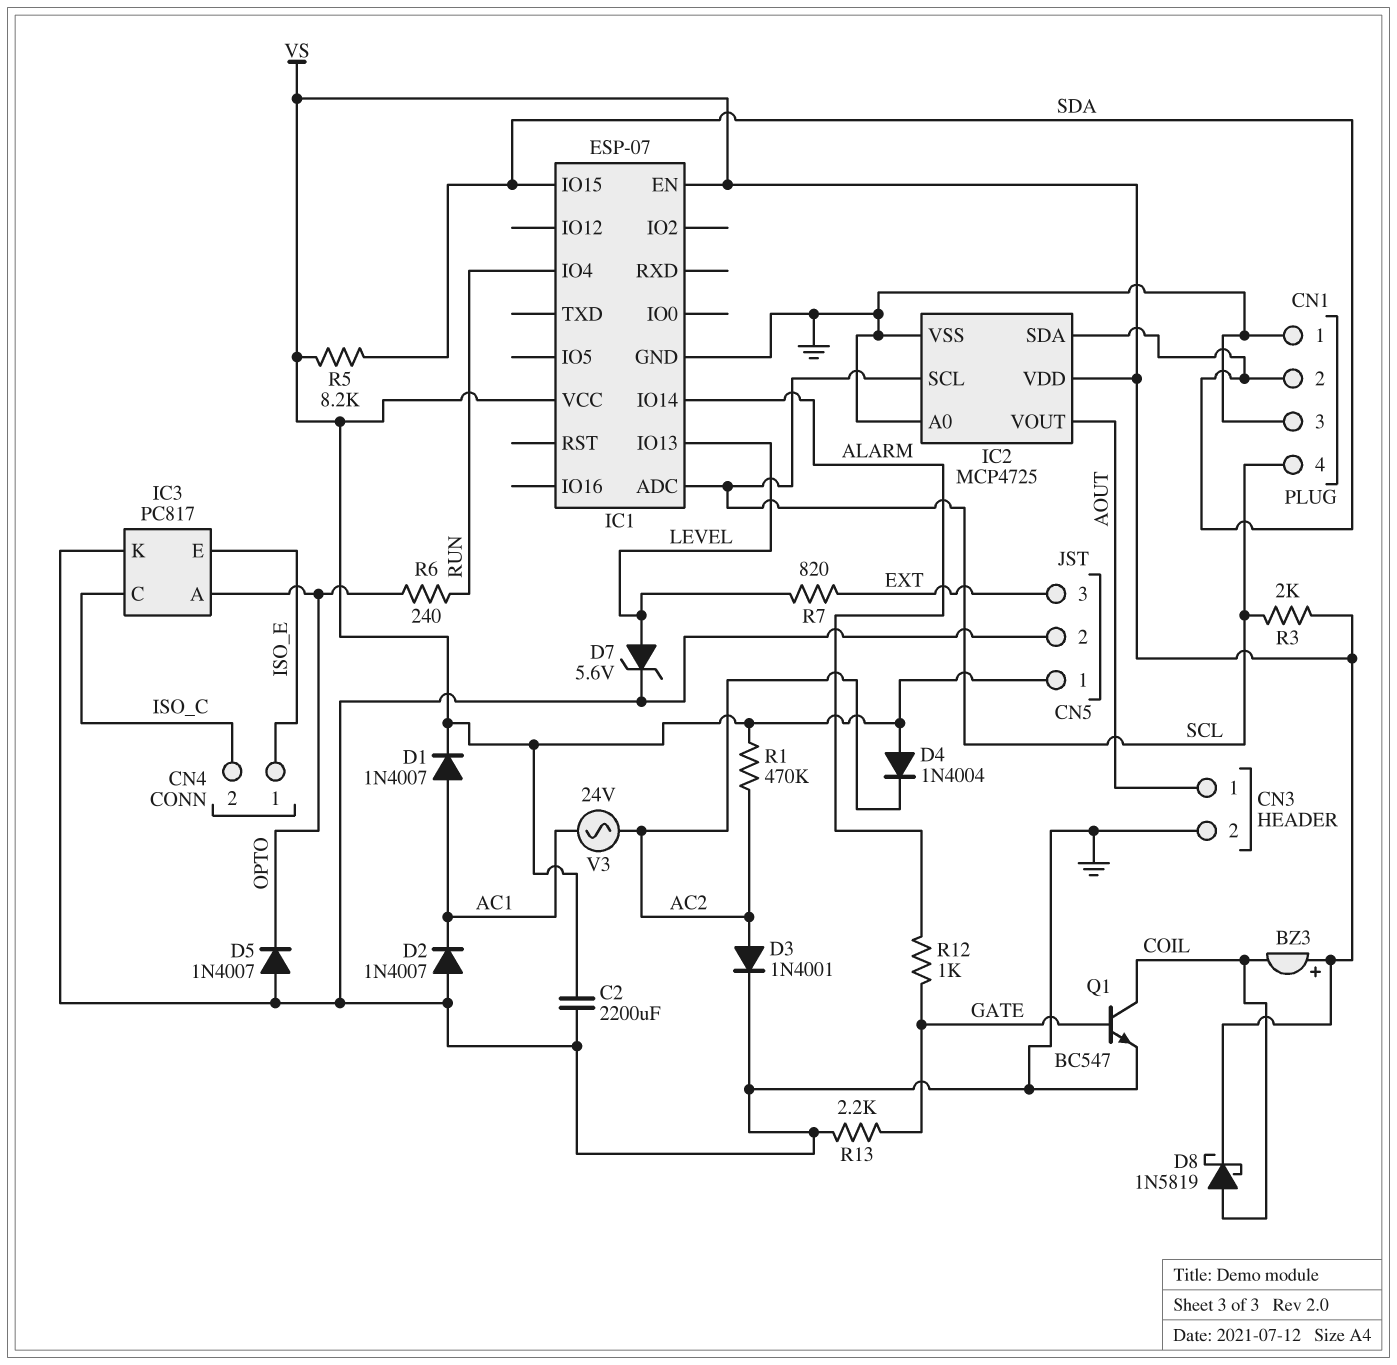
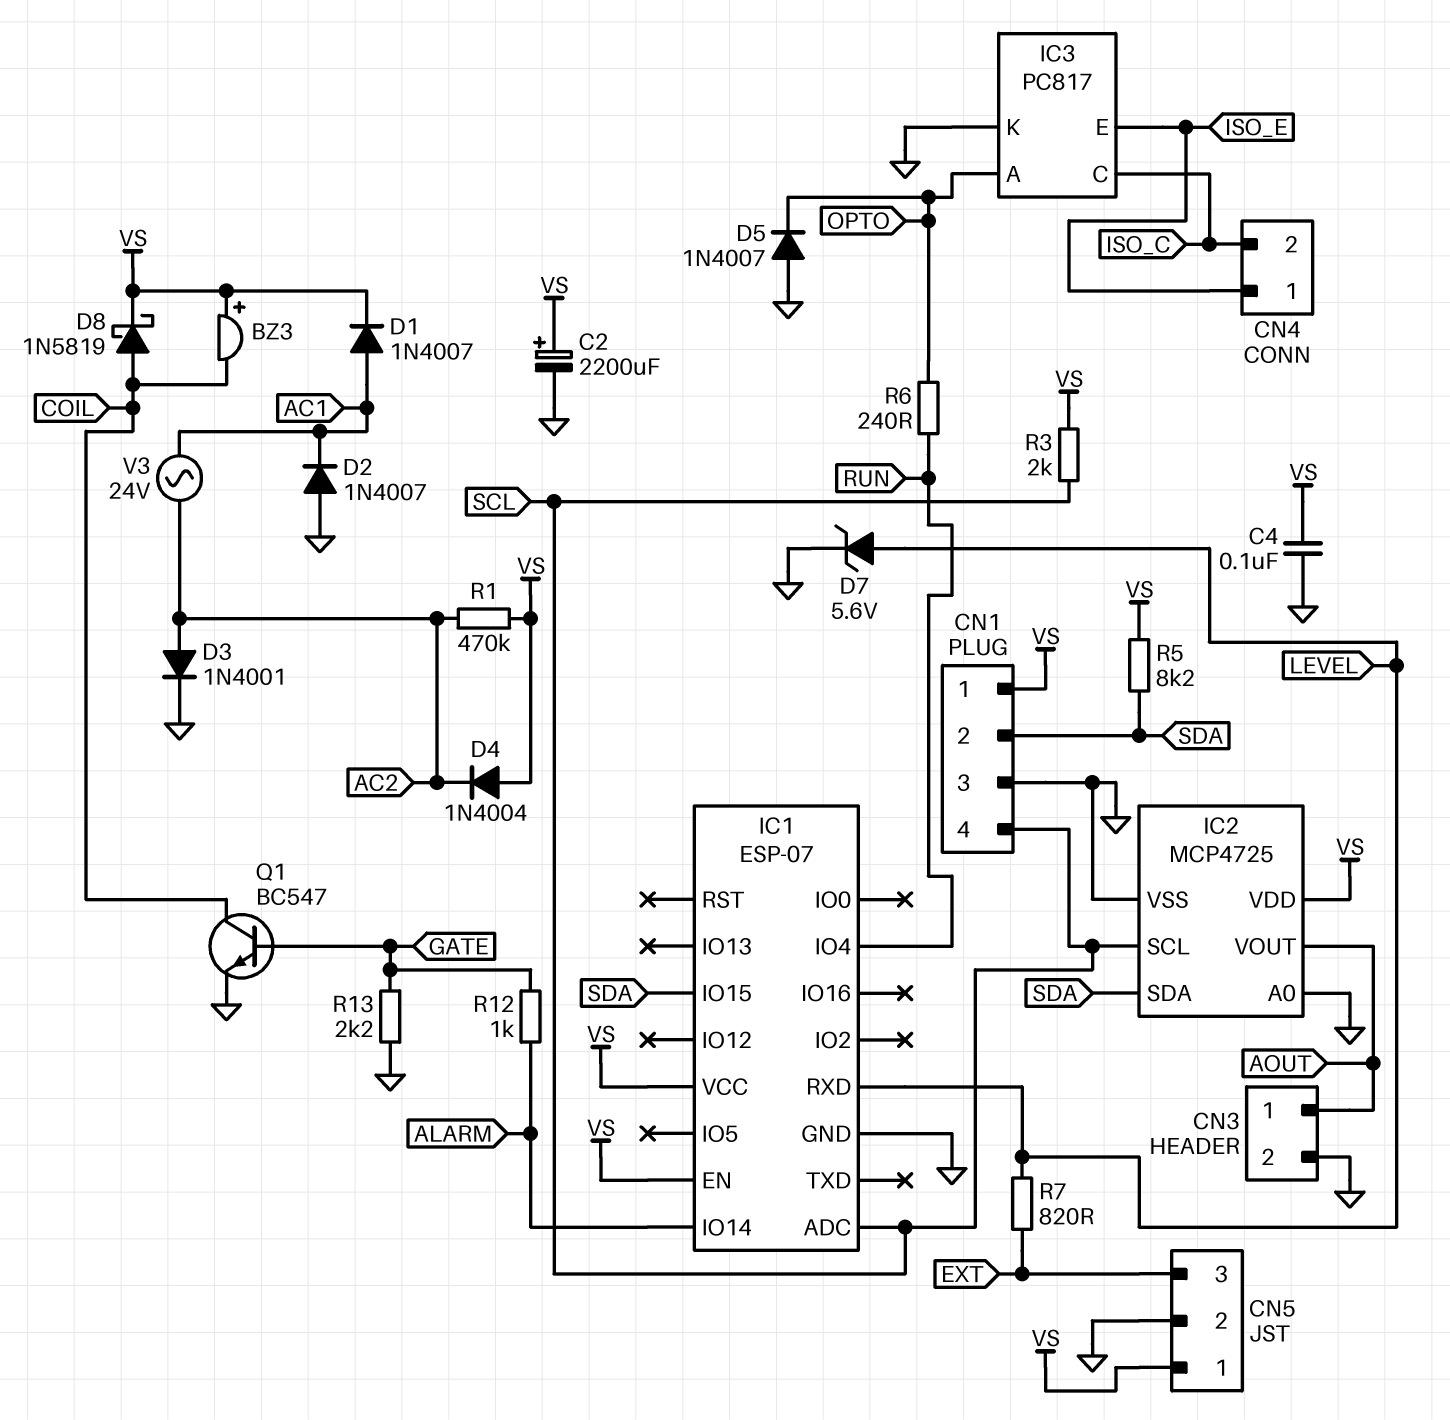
C2: 2200uF (GND, VS) -> 2200uF (plus VS, minus GND)
C4: none -> 100nF (GND, VS)
CN1 pin 1: GND -> VS
IC1 pin IO13: LEVEL -> none
IC1 pin RXD: none -> LEVEL

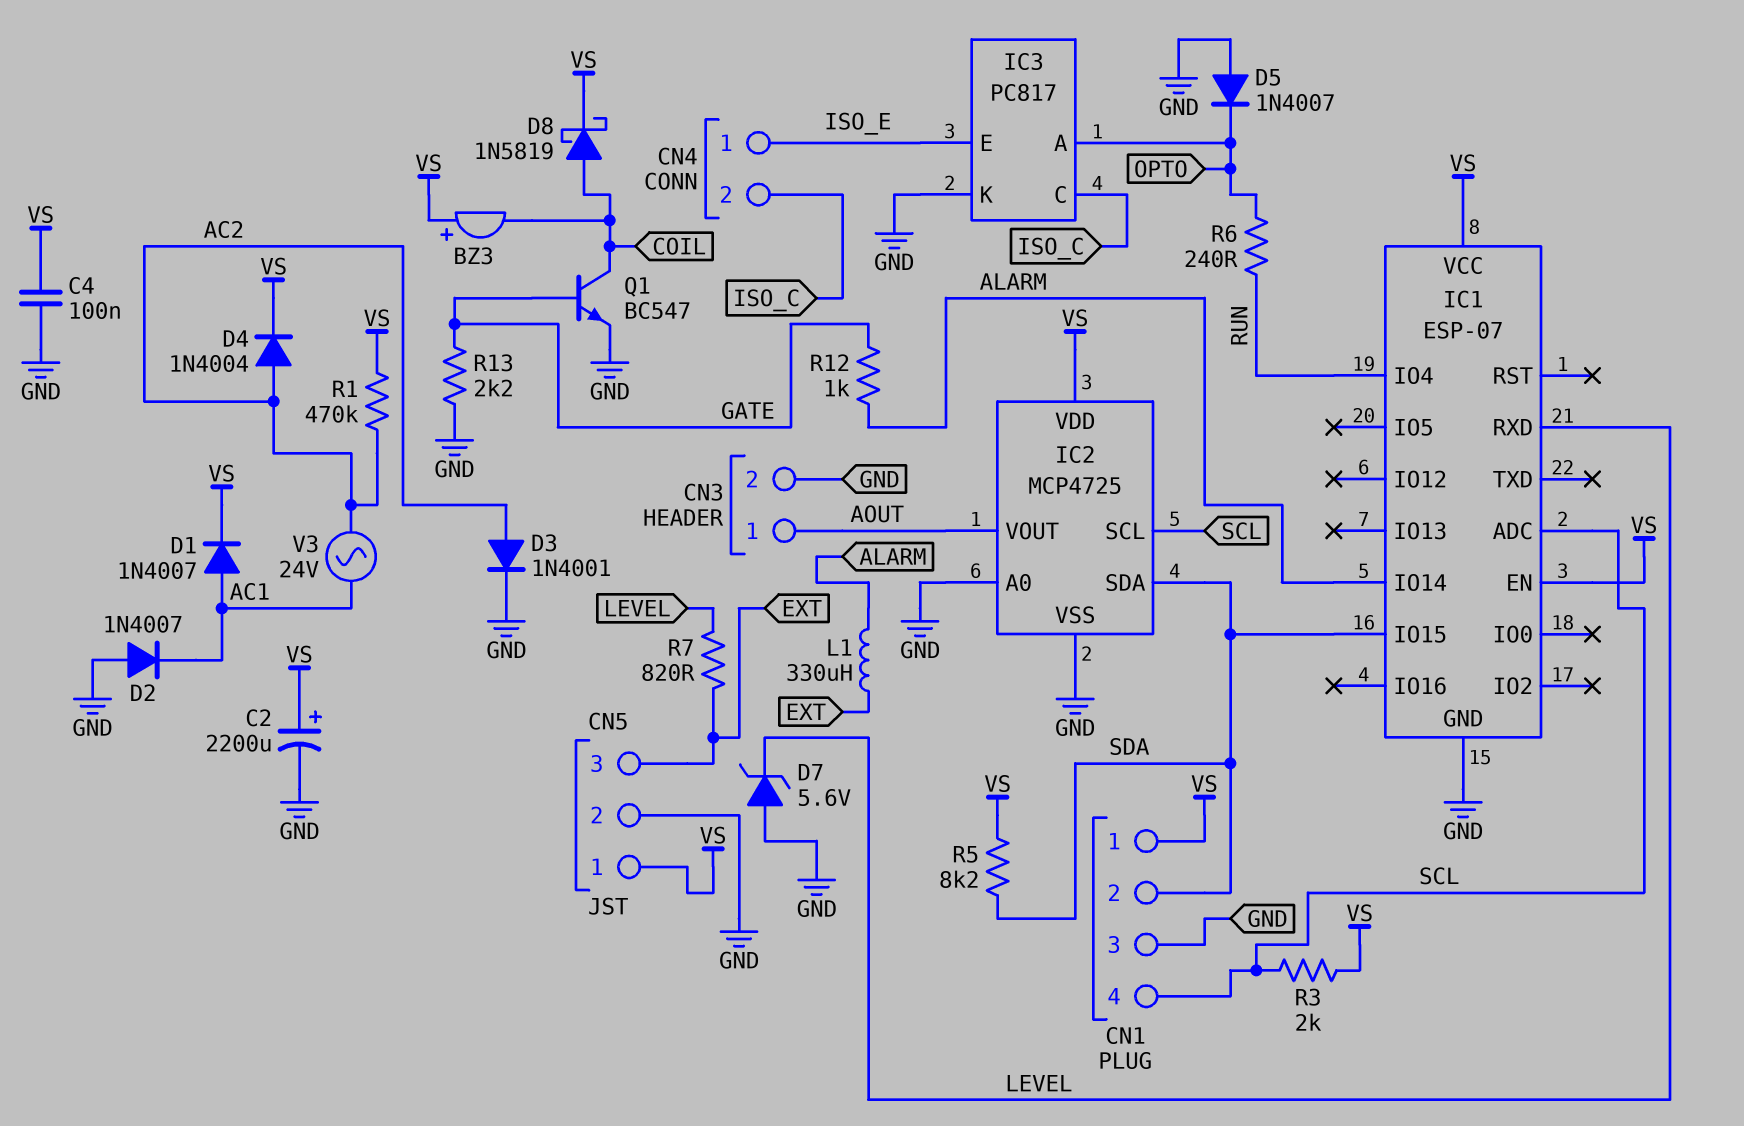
D4: diode 1N4004 (A VS, K AC2) -> diode 1N4004 (A AC2, K VS)
D7: zener 5.6V (A LEVEL, K GND) -> zener 5.6V (A GND, K LEVEL)
L1: none -> 330uH (ALARM, EXT)

